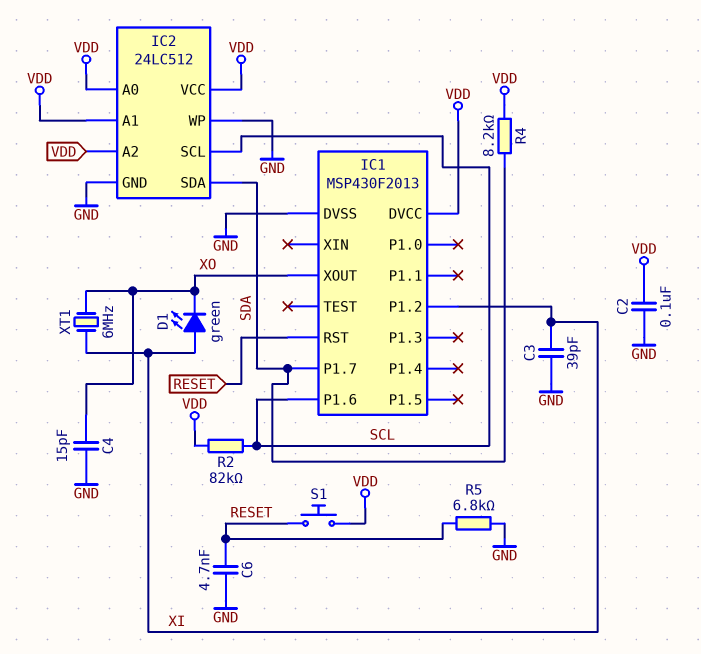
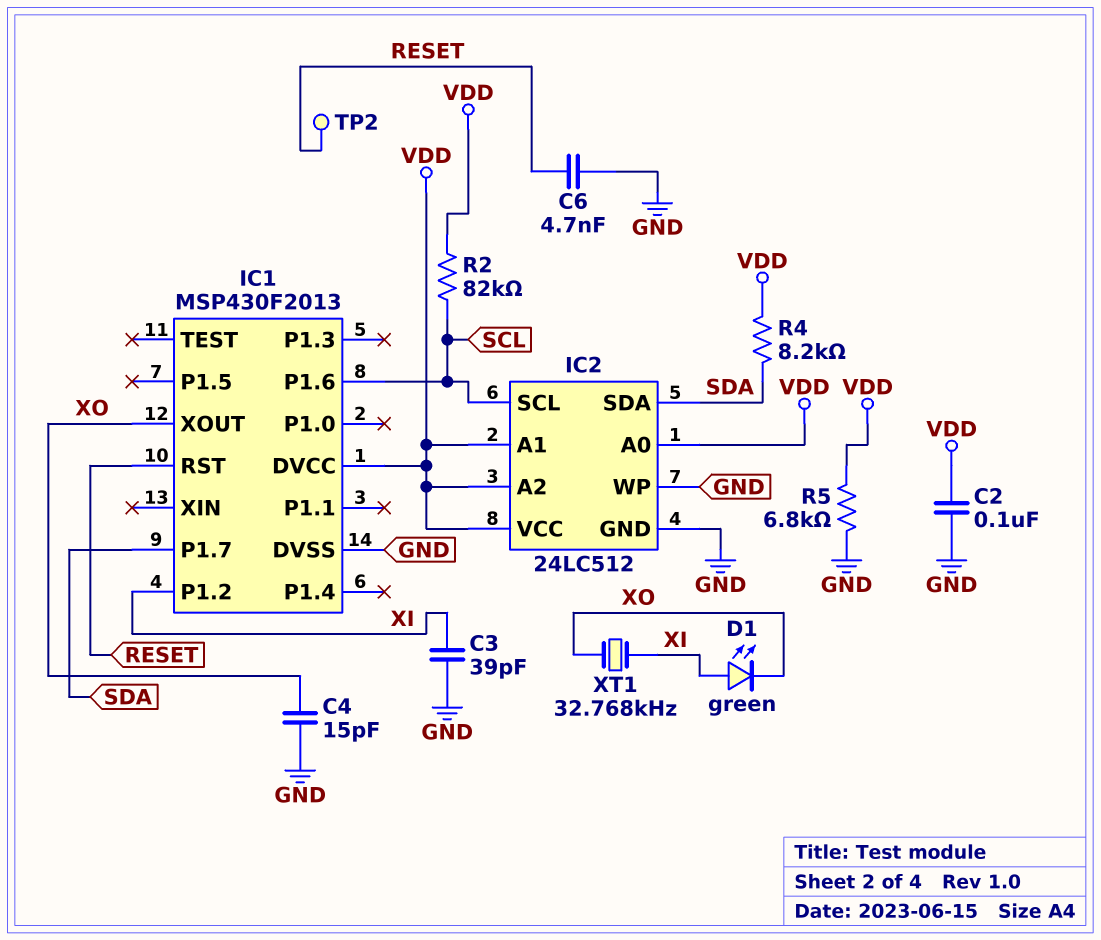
R5: 6.8k (GND, RESET) -> 6.8k (GND, VDD)
S1: button (RESET, VDD) -> none
TP2: none -> test point (RESET)
XT1: 6MHz (XI, XO) -> 32.768kHz (XI, XO)

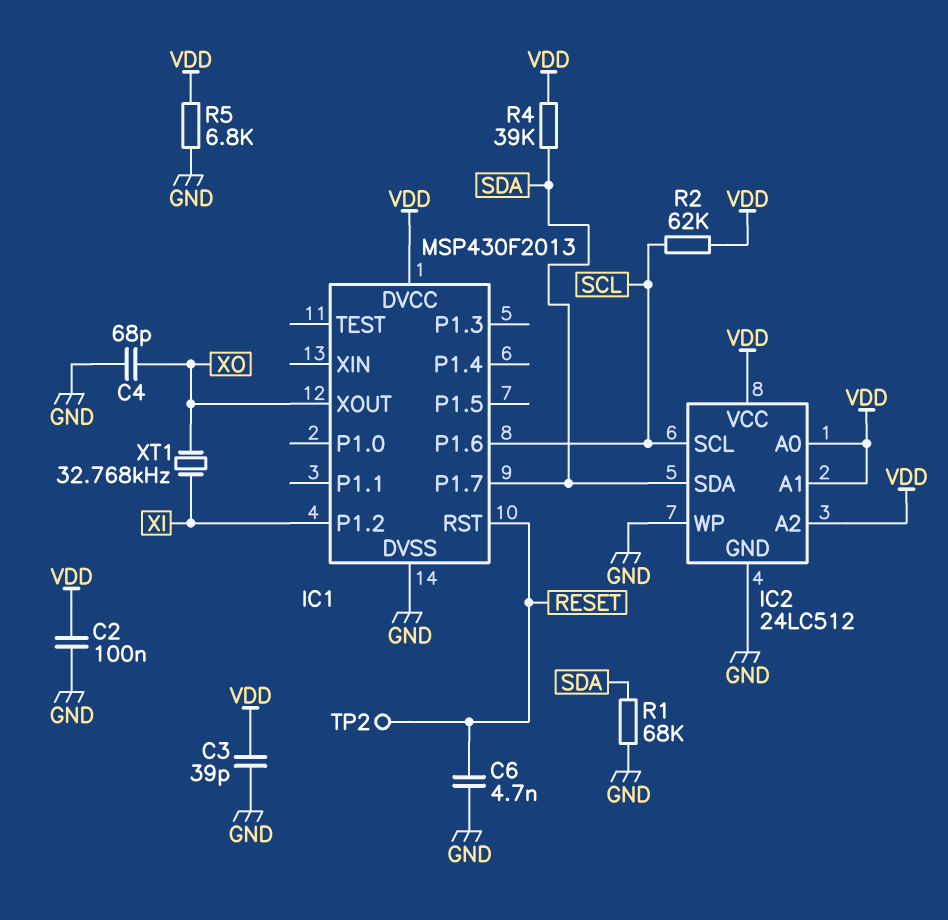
C3: 39pF (GND, XI) -> 39pF (GND, VDD)
C4: 15pF (GND, XO) -> 68pF (GND, XO)
D1: LED green (A XI, K XO) -> none
R1: none -> 68k (GND, SDA)
R2: 82k (SCL, VDD) -> 62k (SCL, VDD)
R4: 8.2k (SDA, VDD) -> 39k (SDA, VDD)

